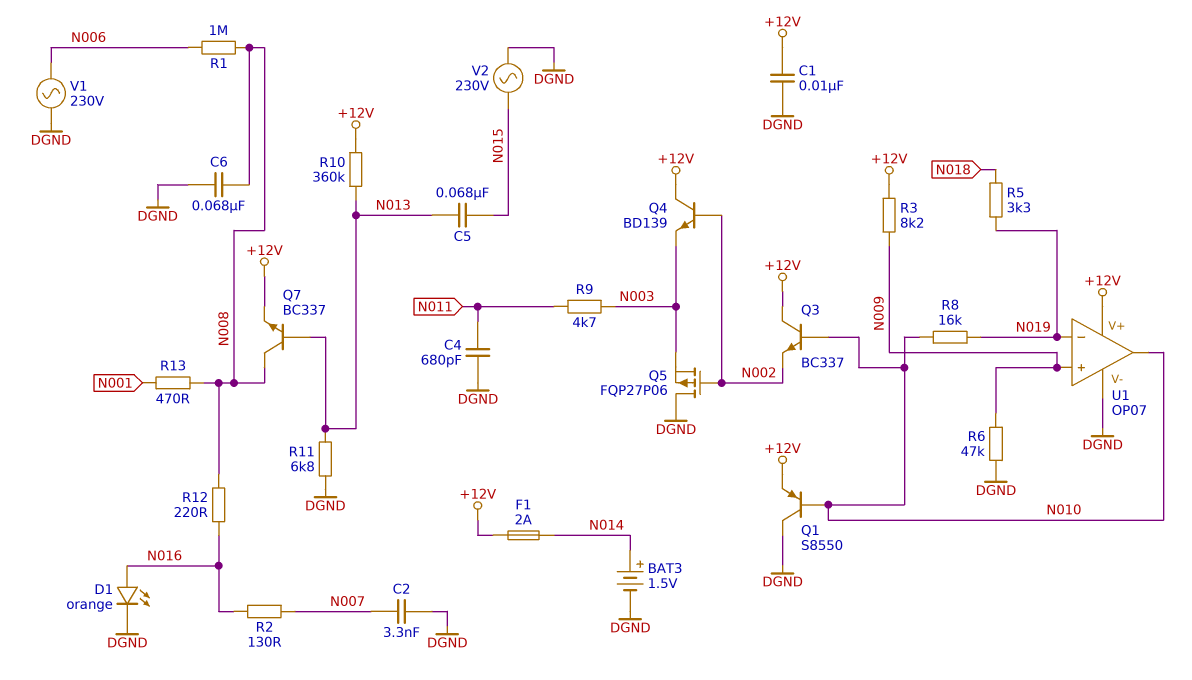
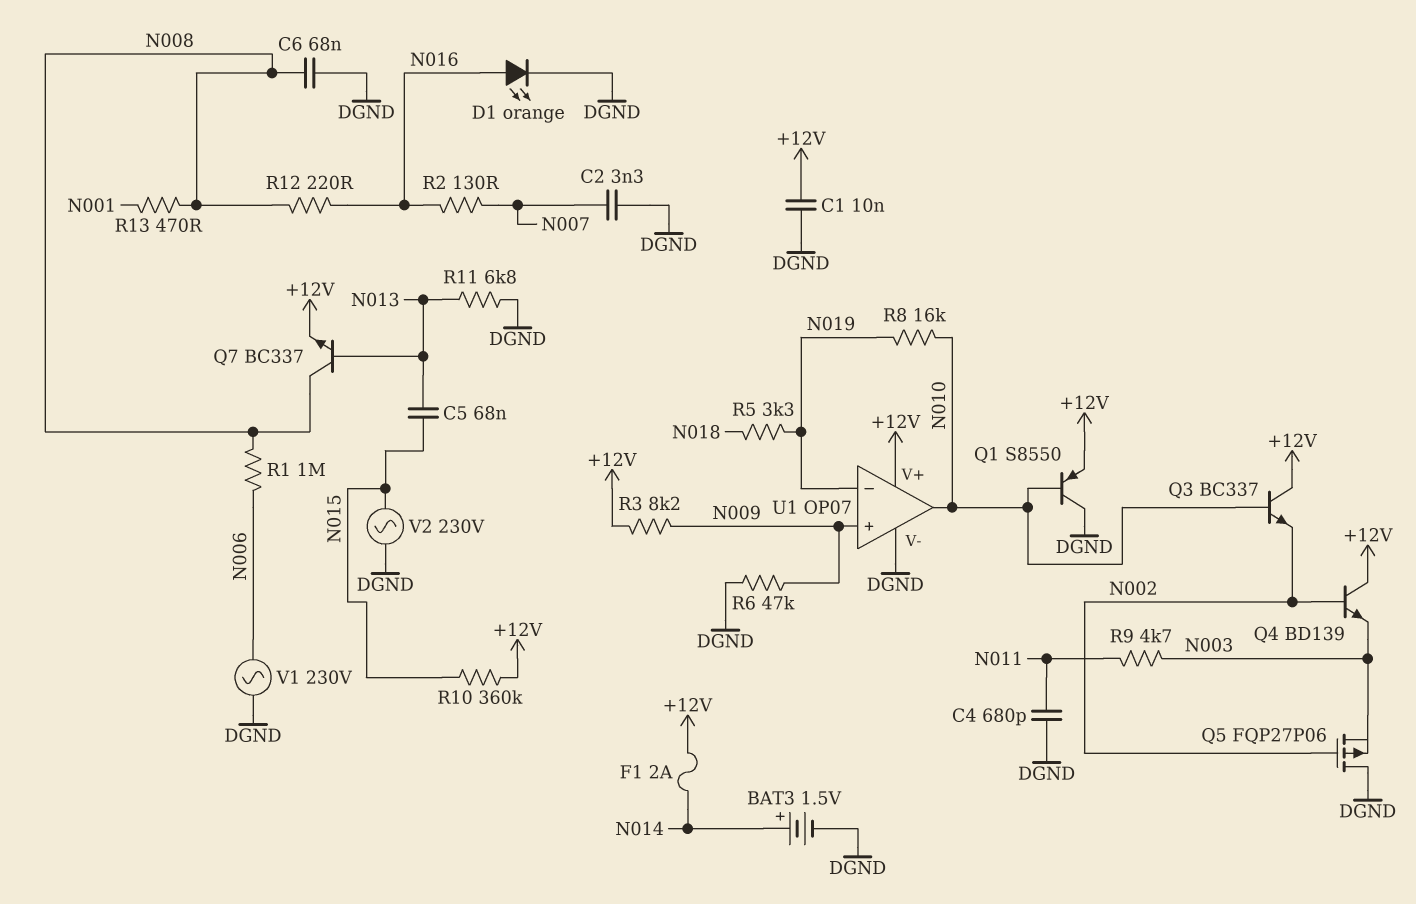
R10: 360k (+12V, N013) -> 360k (+12V, N015)

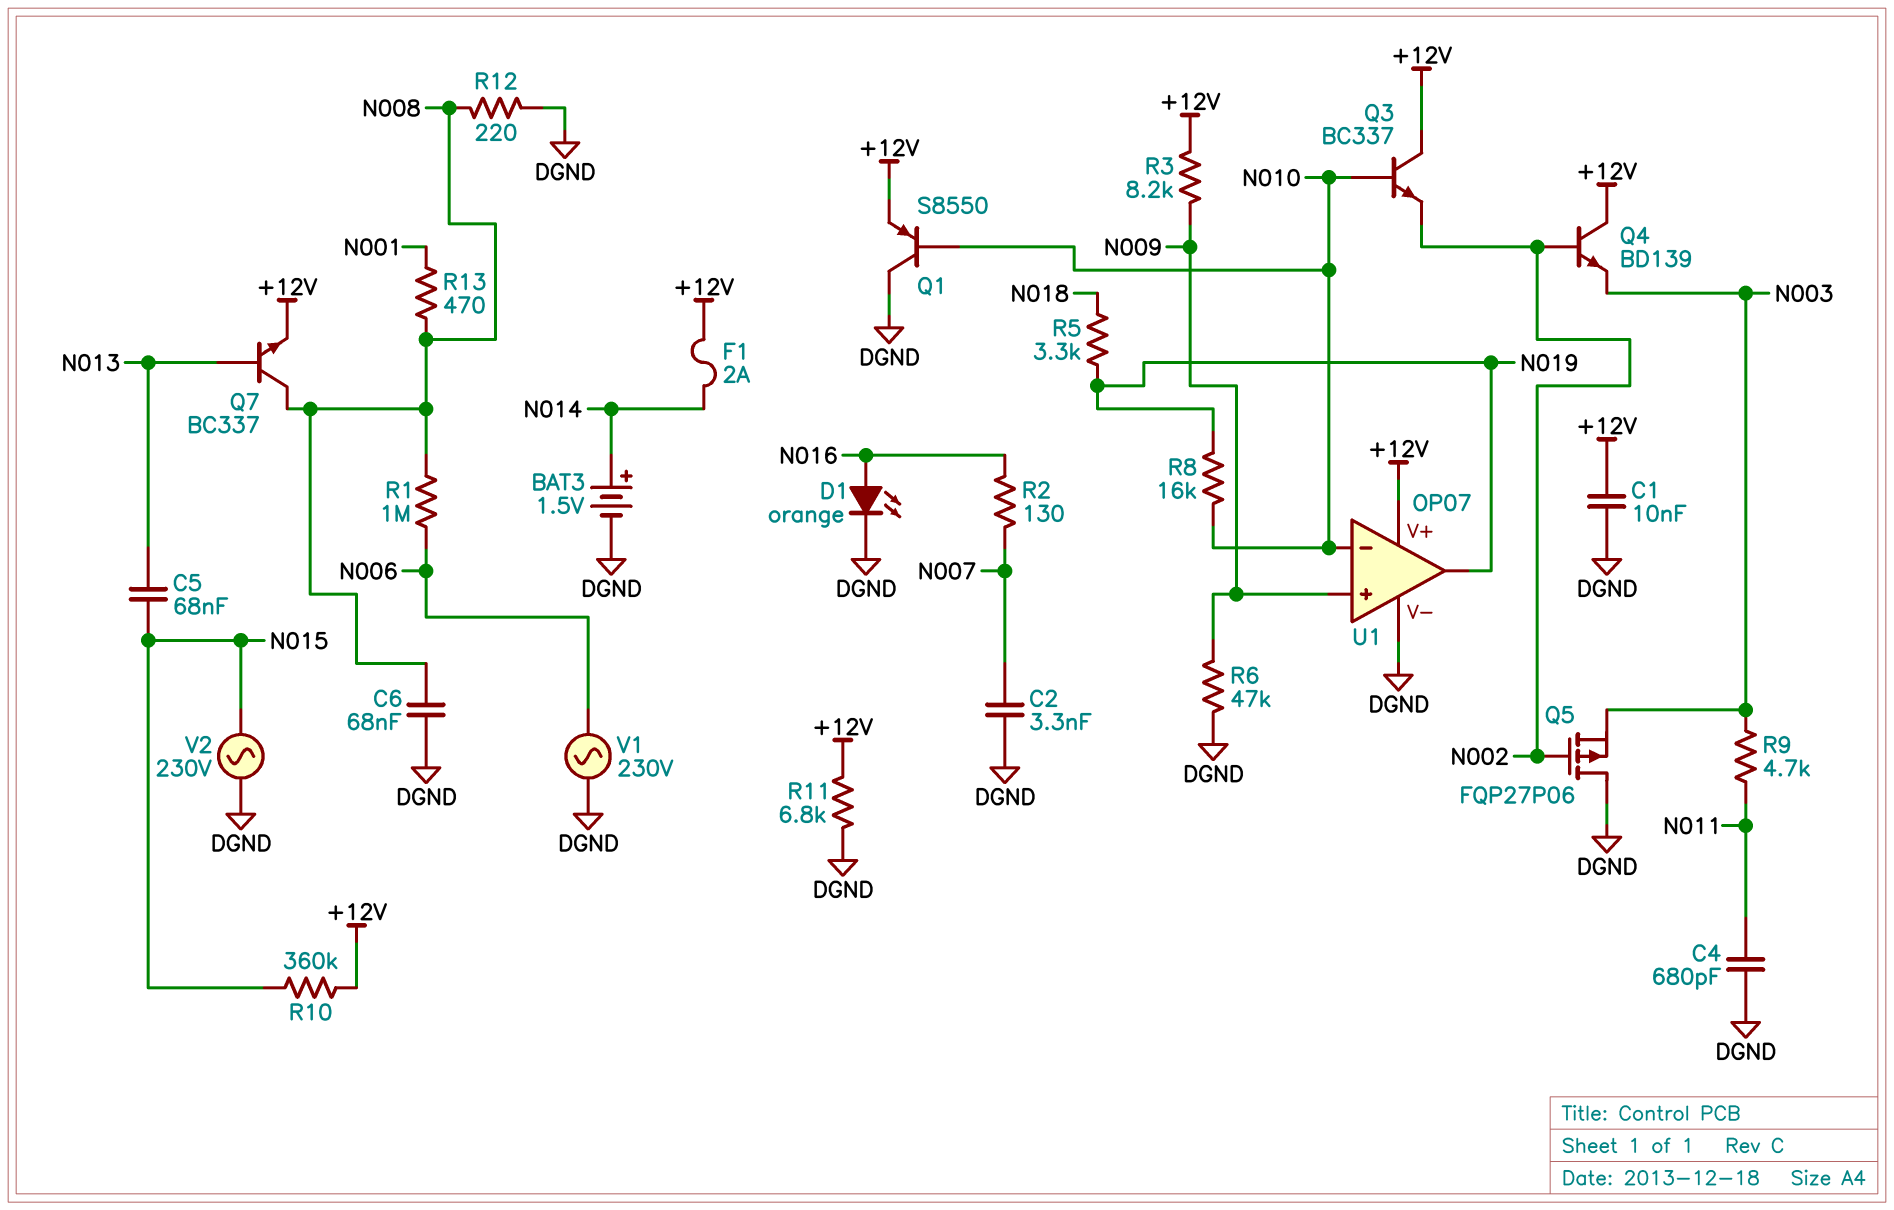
R11: 6.8k (DGND, N013) -> 6.8k (+12V, DGND)
R12: 220 (N008, N016) -> 220 (DGND, N008)
U1 pin in-: N019 -> N010
U1 pin out: N010 -> N019

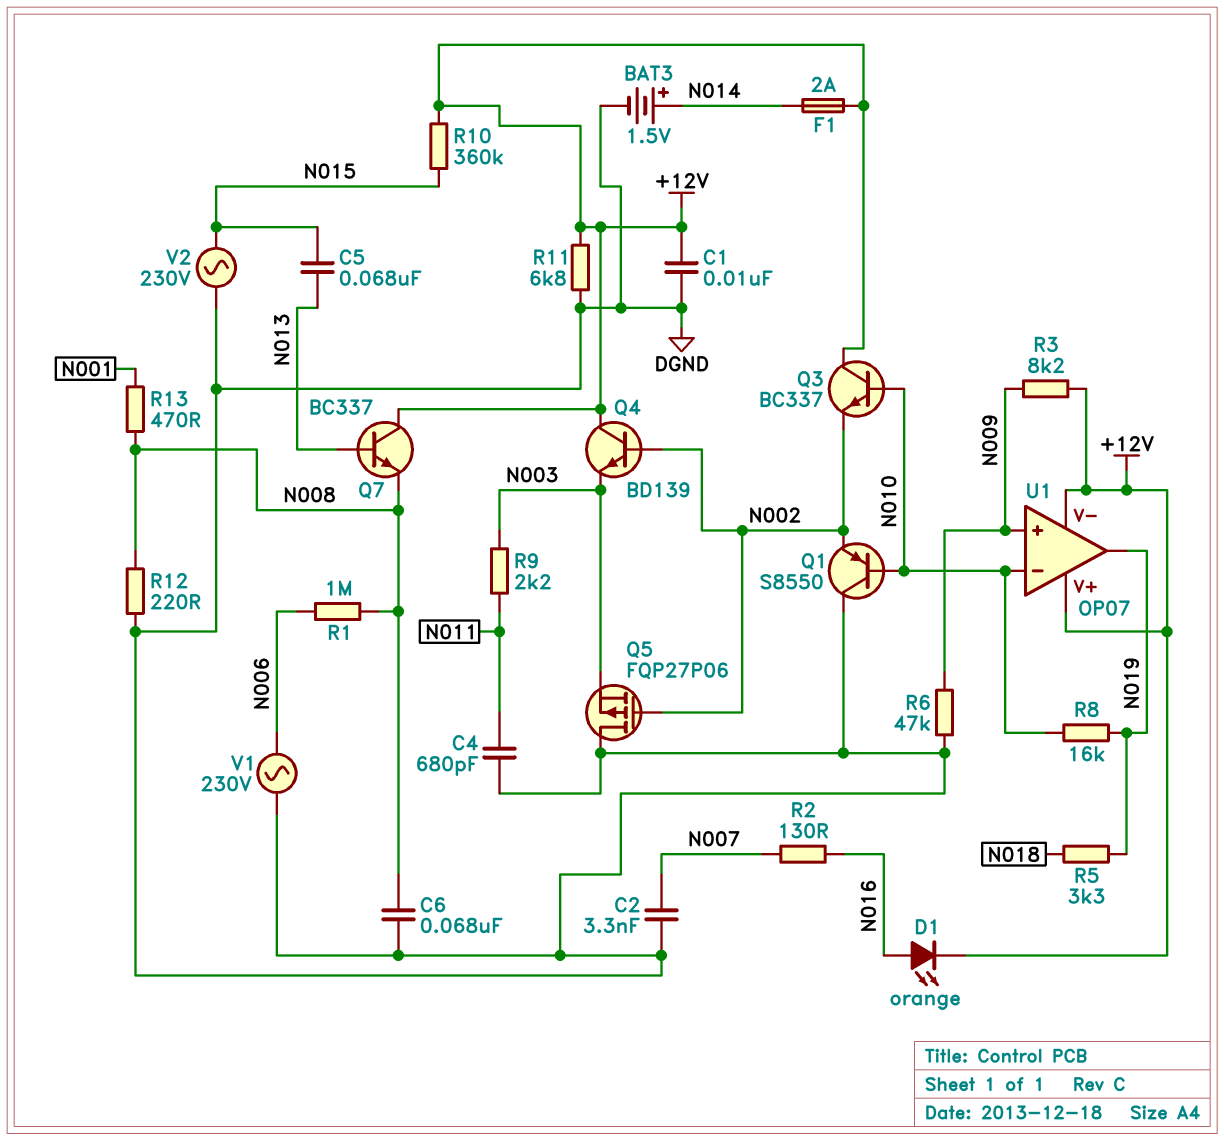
D1: LED orange (A N016, K DGND) -> LED orange (A N016, K +12V)
Q1: PNP S8550 (B N010, C DGND, E +12V) -> PNP S8550 (B N010, C DGND, E N002)
Q7: NPN BC337 (B N013, C N008, E +12V) -> NPN BC337 (B N013, C +12V, E N008)
R9: 4.7k (N003, N011) -> 2.2k (N003, N011)
U1 pin V-: DGND -> +12V

